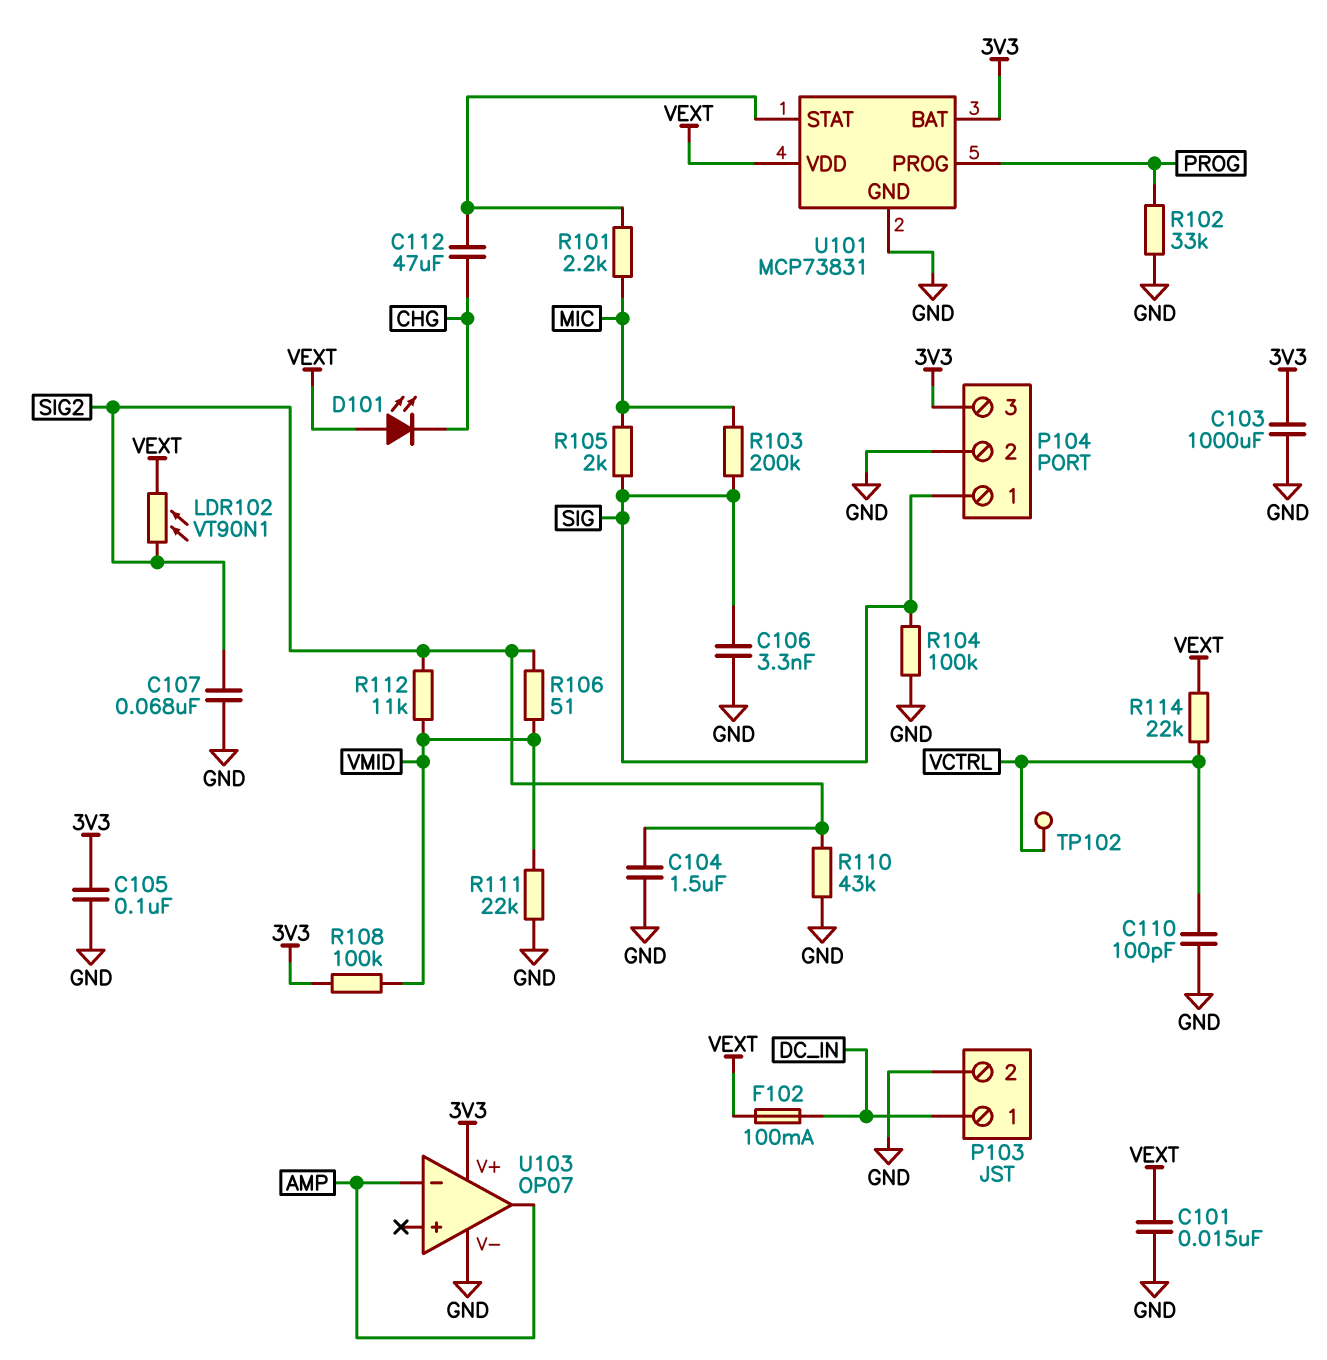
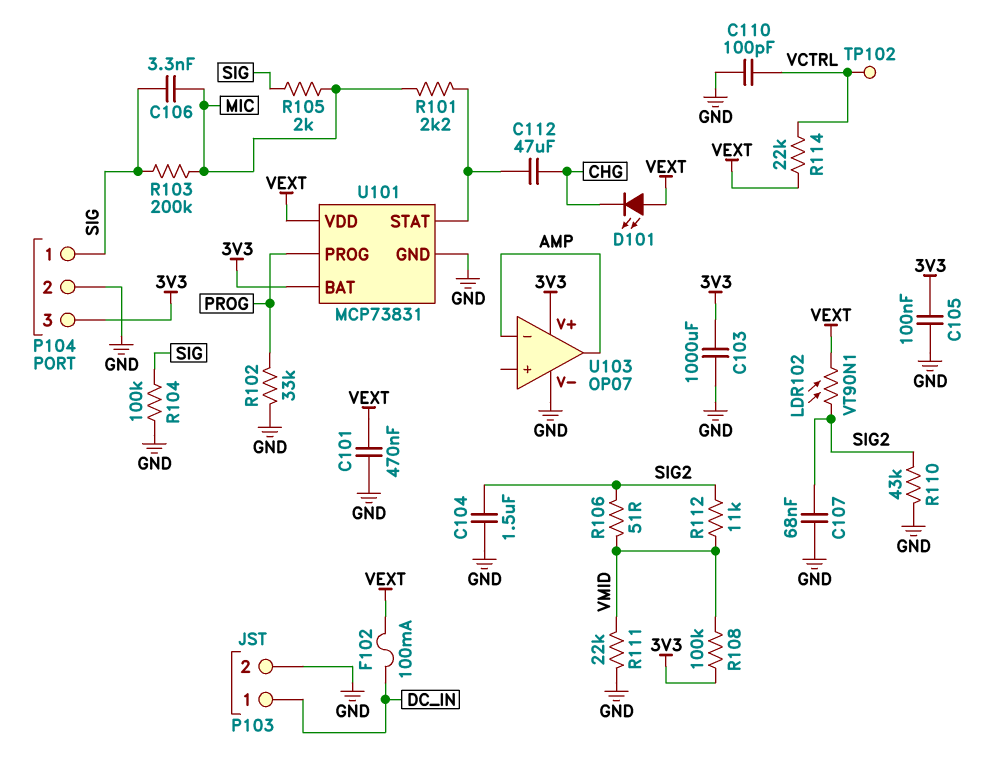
C101: 15nF (GND, VEXT) -> 470nF (GND, VEXT)
C106: 3.3nF (GND, SIG) -> 3.3nF (MIC, SIG)

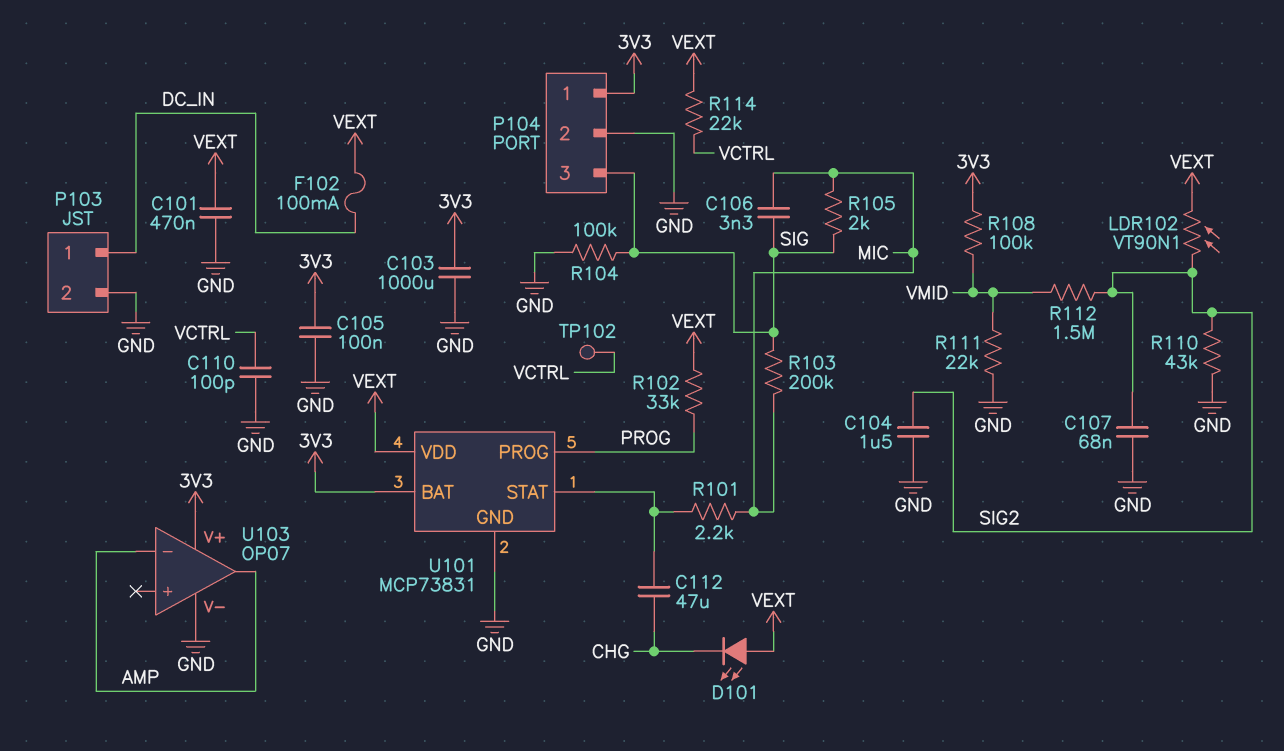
P104 pin 1: SIG -> 3V3
P104 pin 3: 3V3 -> SIG
R102: 33k (GND, PROG) -> 33k (PROG, VEXT)
R106: 51 (SIG2, VMID) -> none
R112: 11k (SIG2, VMID) -> 1.5M (SIG2, VMID)

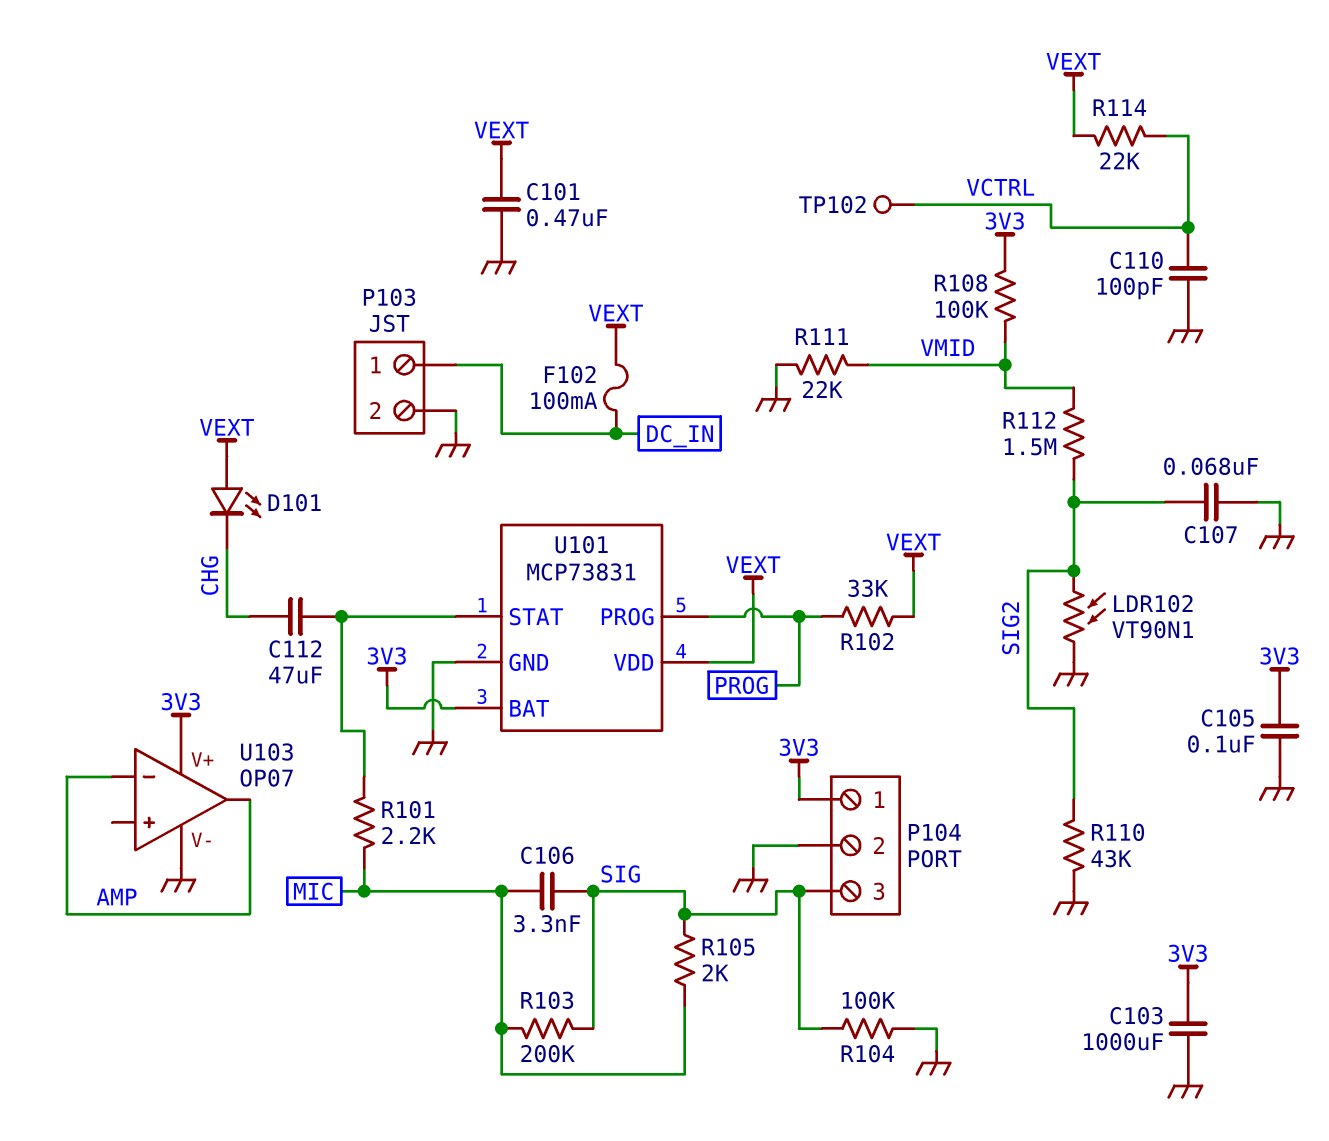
C104: 1.5uF (GND, SIG2) -> none
LDR102: VT90N1 (SIG2, VEXT) -> VT90N1 (GND, SIG2)

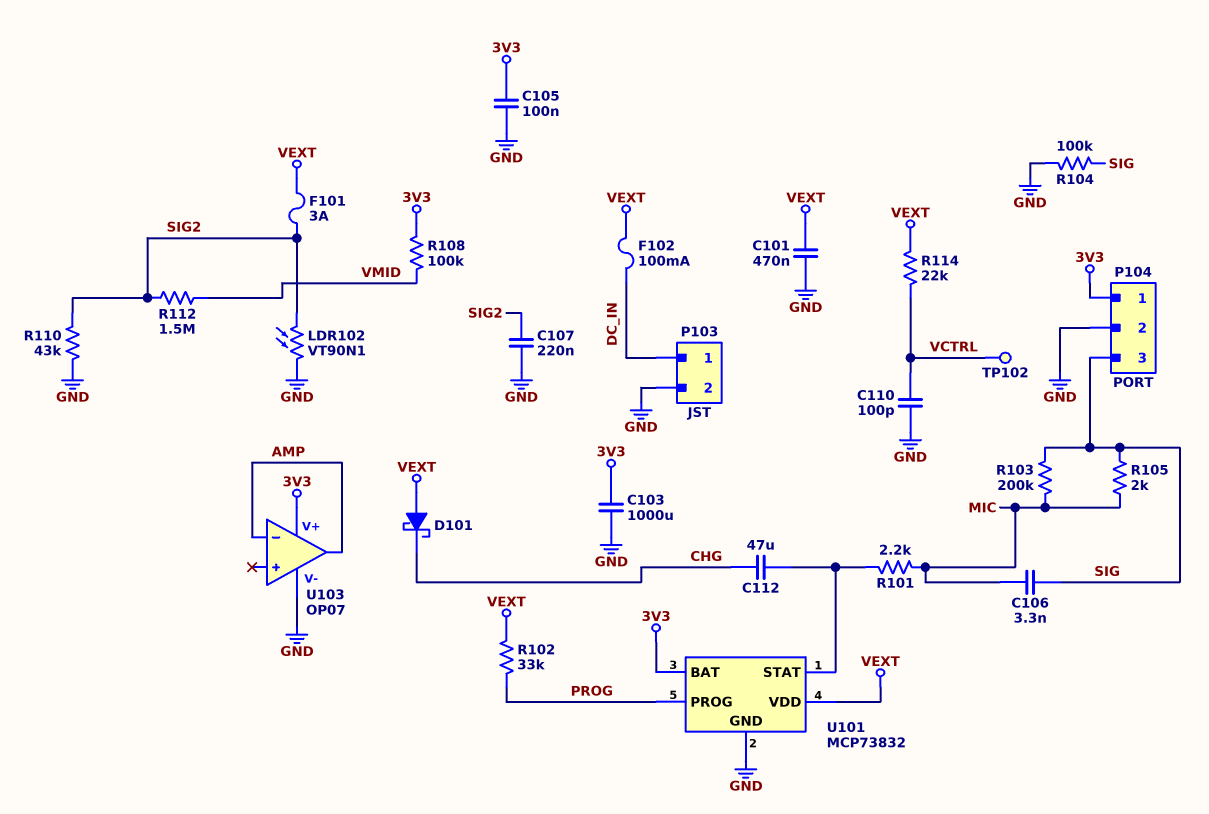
C107: 68nF (GND, SIG2) -> 220nF (GND, SIG2)
D101: LED (A VEXT, K CHG) -> schottky (A VEXT, K CHG)
F101: none -> 3A (SIG2, VEXT)
R111: 22k (GND, VMID) -> none
U101: MCP73831 -> MCP73832

